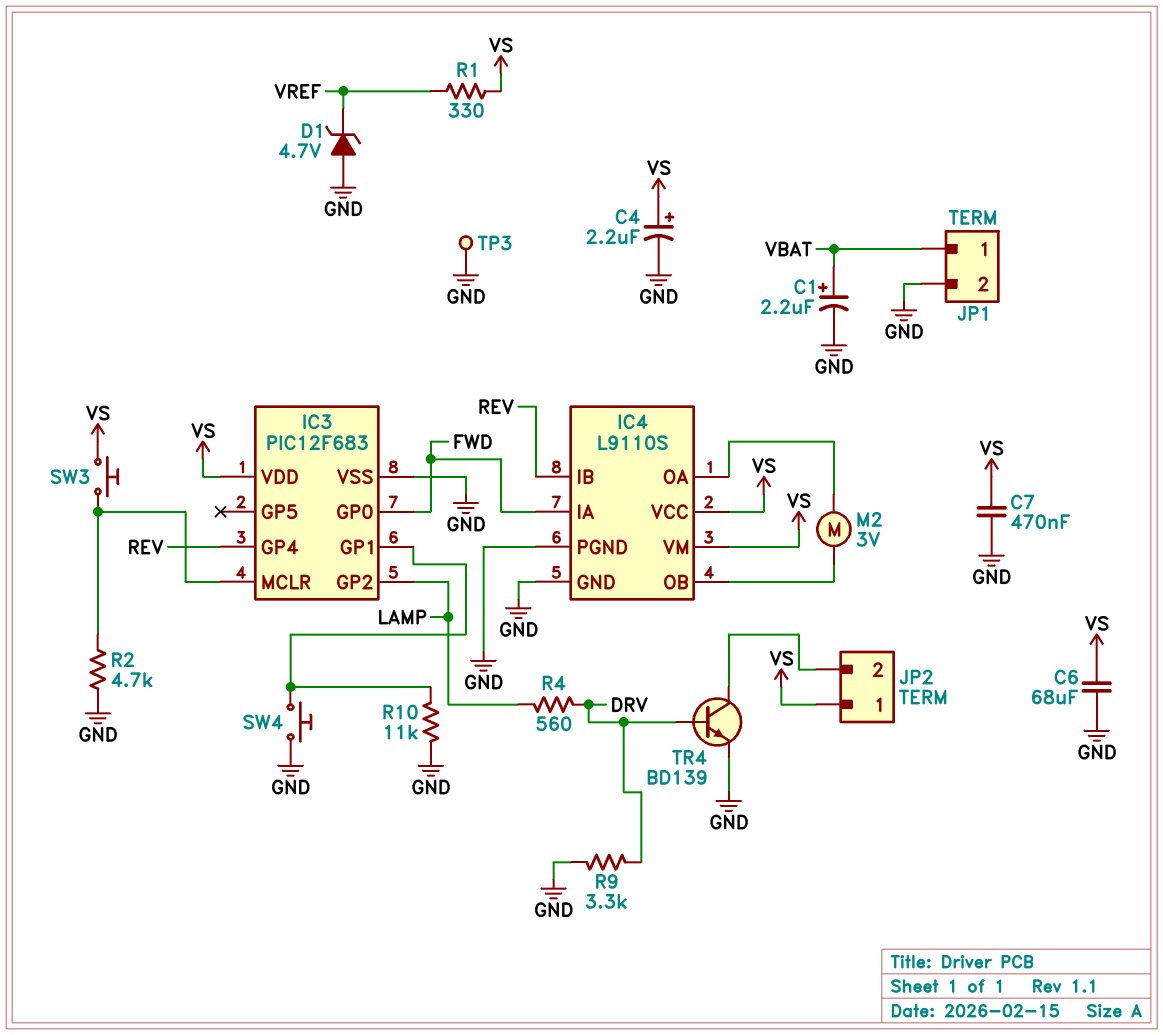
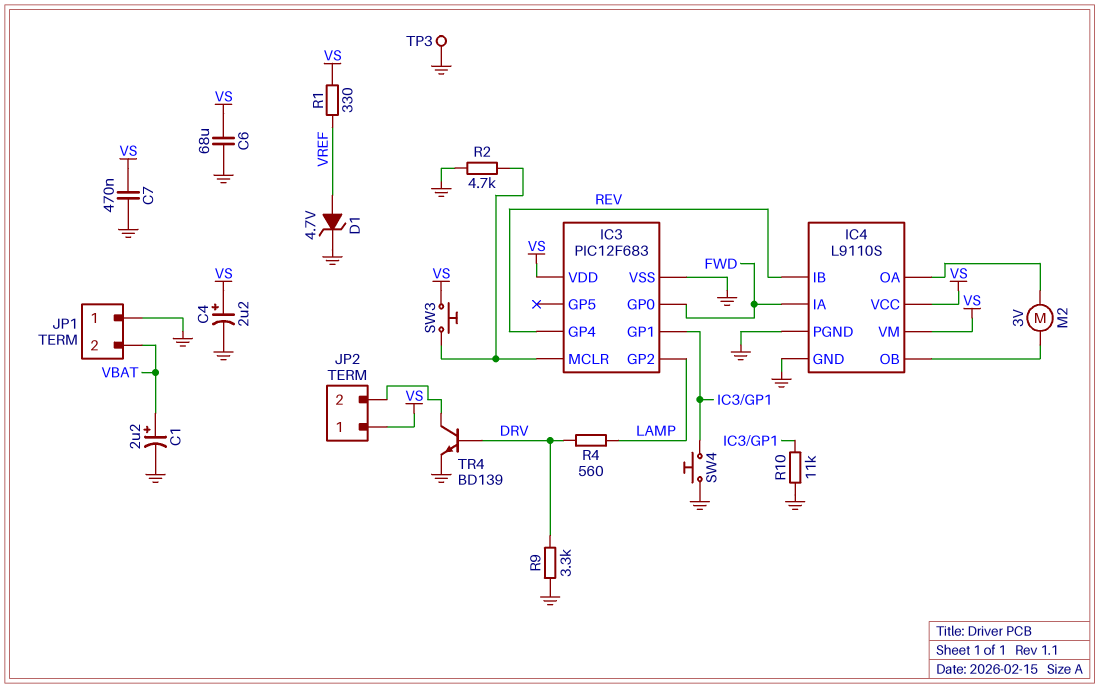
D1: zener 4.7V (A GND, K VREF) -> zener 4.7V (A VREF, K GND)
JP1 pin 1: VBAT -> GND
JP1 pin 2: GND -> VBAT

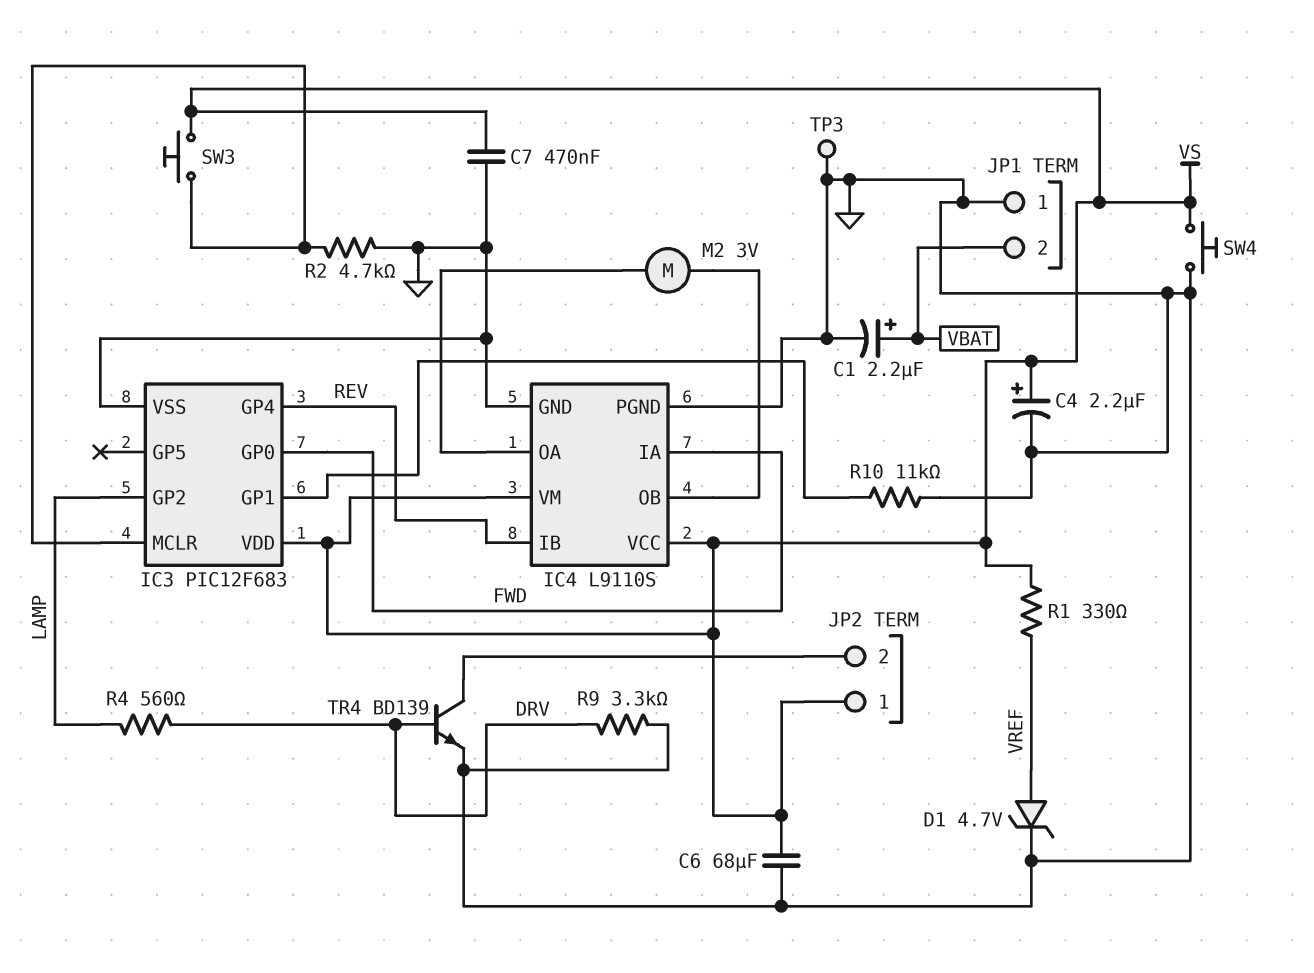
SW4: button (GND, IC3/GP1) -> button (GND, VS)

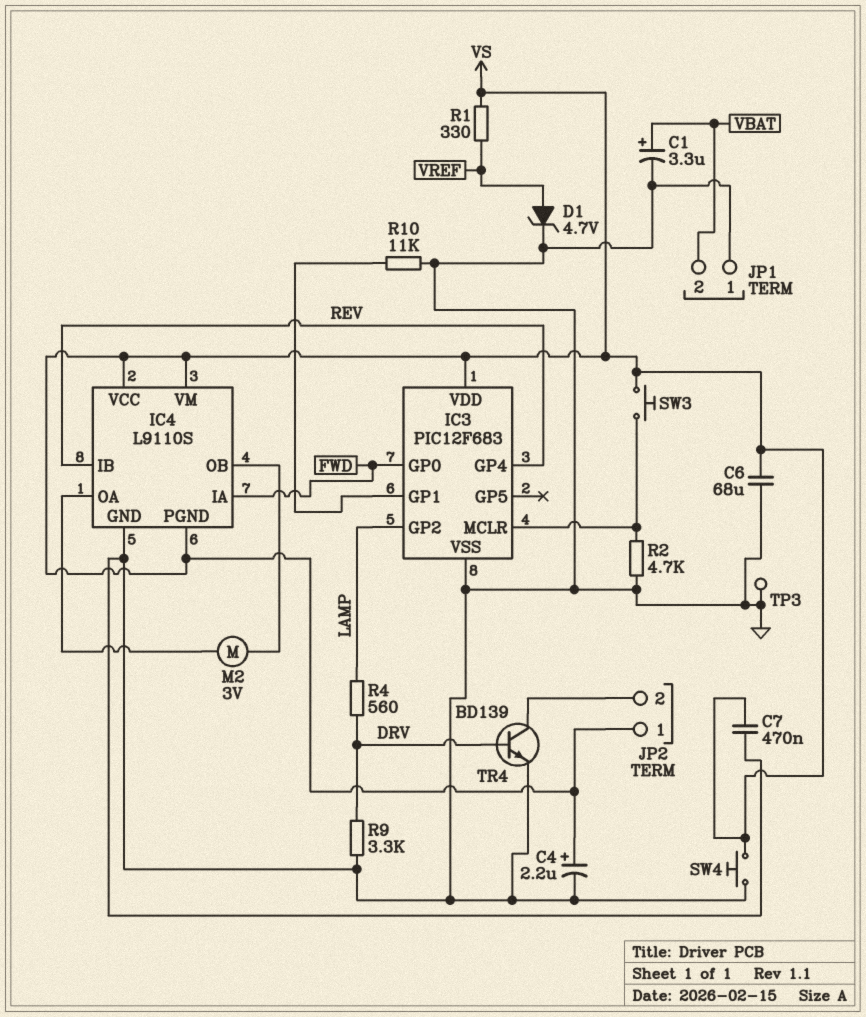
C1: 2.2uF (plus VBAT, minus GND) -> 3.3uF (plus VBAT, minus GND)
IC4 pin PGND: GND -> VS

